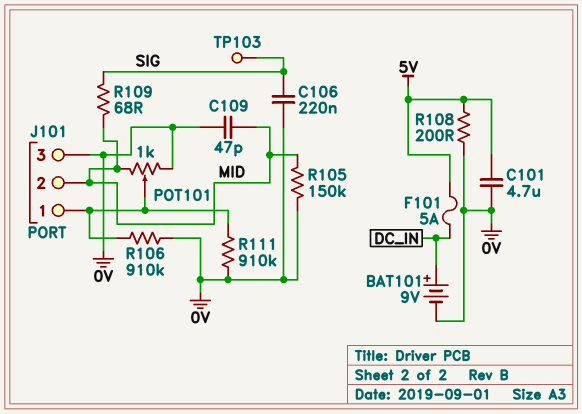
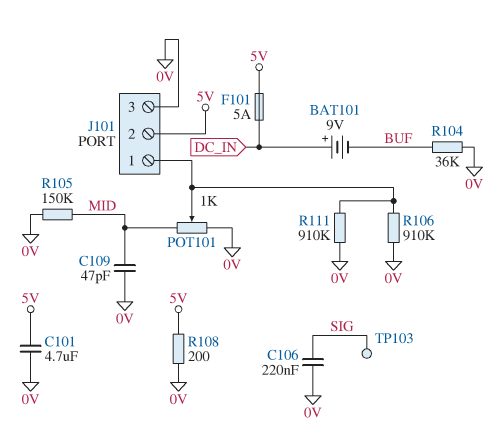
BAT101: 9V (plus DC_IN, minus 0V) -> 9V (plus DC_IN, minus BUF)
J101 pin 2: MID -> 5V
R104: none -> 36k (0V, BUF)
R109: 68 (MID, SIG) -> none

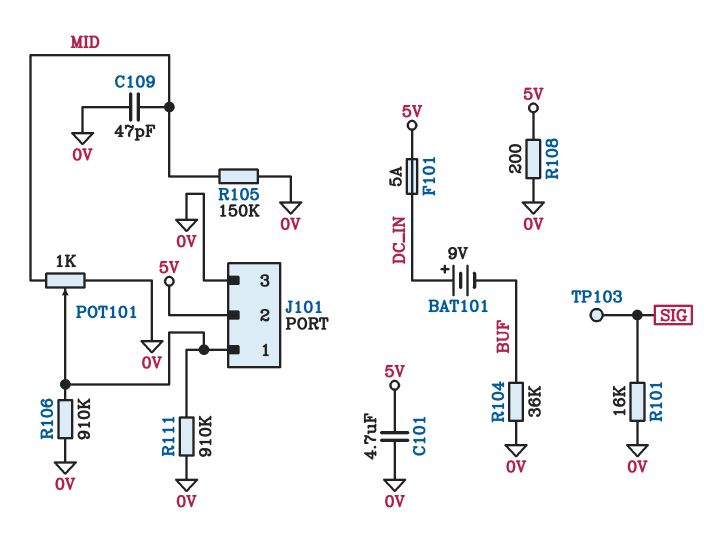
C106: 220nF (0V, SIG) -> none
R101: none -> 16k (0V, SIG)

